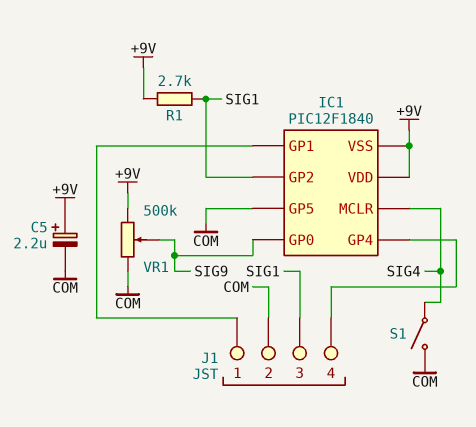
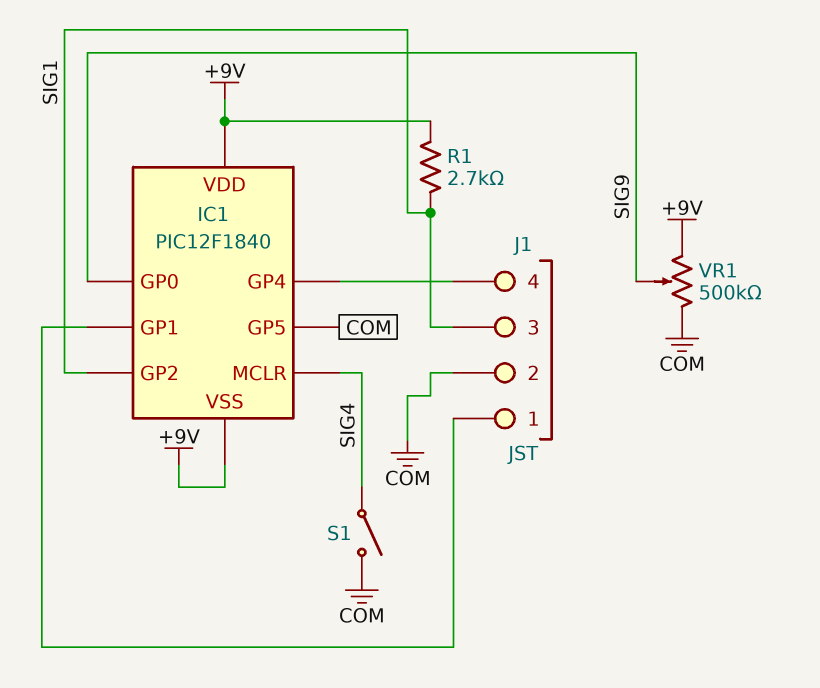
C5: 2.2uF (plus +9V, minus COM) -> none

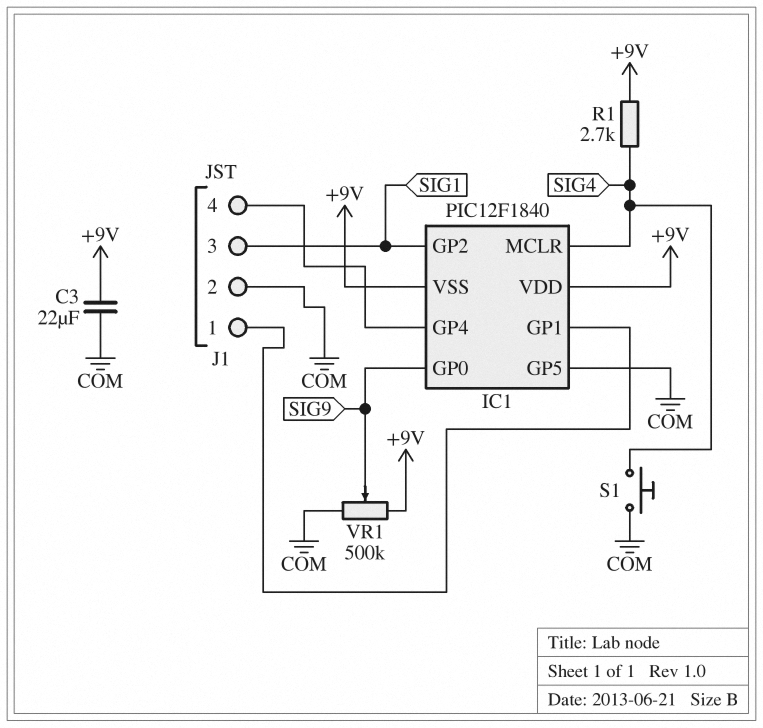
C3: none -> 22uF (+9V, COM)
R1: 2.7k (+9V, SIG1) -> 2.7k (+9V, SIG4)
S1: switch (COM, SIG4) -> button (COM, SIG4)

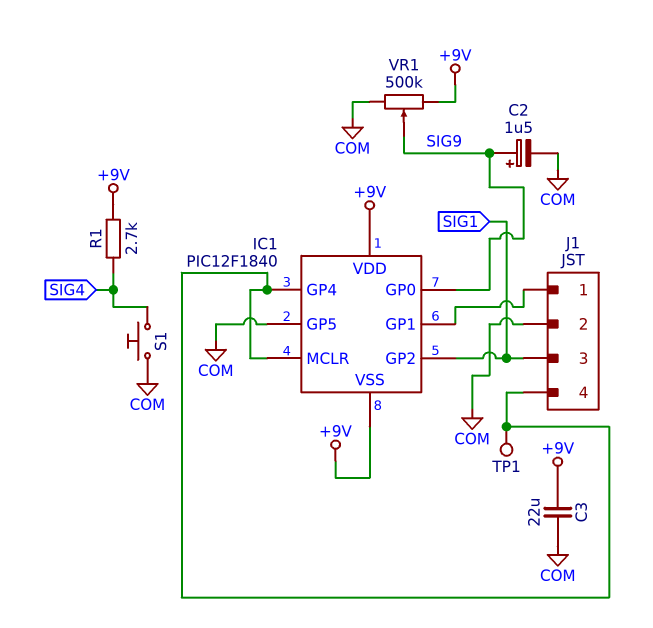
C2: none -> 1.5uF (plus SIG9, minus COM)
IC1 pin MCLR: SIG4 -> IC1/GP4
TP1: none -> test point (IC1/GP4)

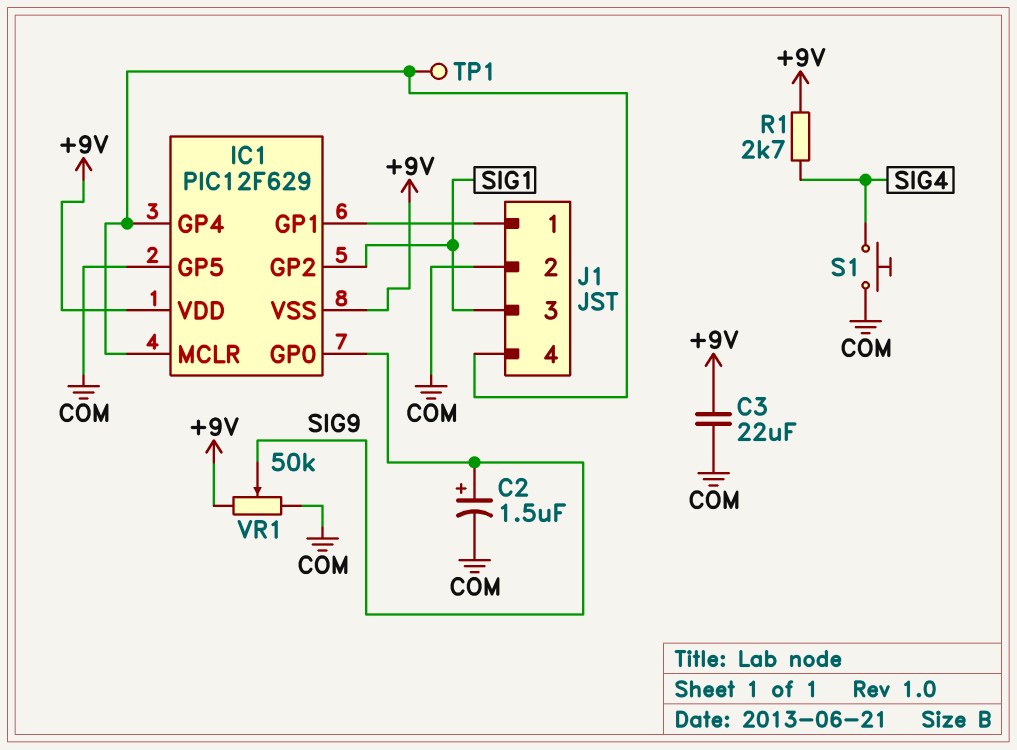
IC1: PIC12F1840 -> PIC12F629
VR1: 500k (+9V, COM, wiper SIG9) -> 50k (+9V, COM, wiper SIG9)

